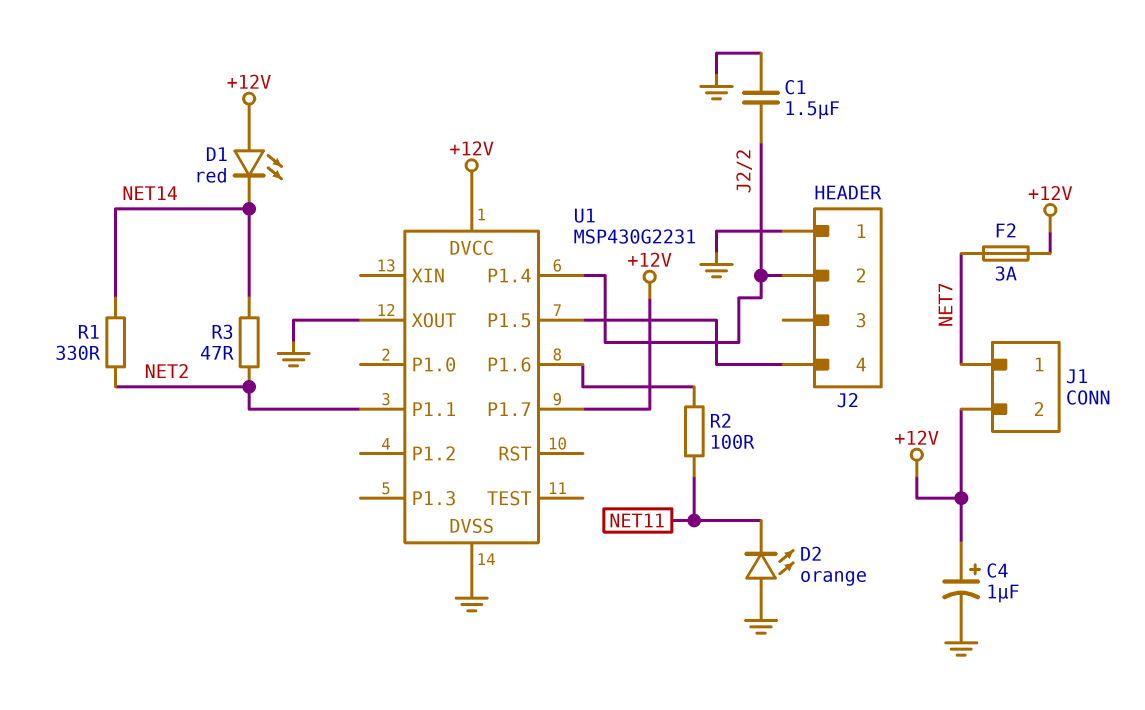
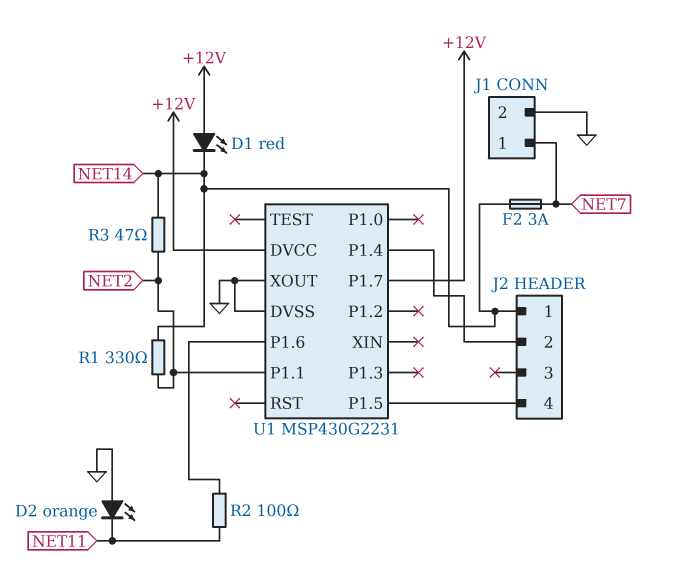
C1: 1.5uF (GND, J2/2) -> none
C4: 1uF (plus +12V, minus GND) -> none
F2: 3A (+12V, NET7) -> 3A (NET7, NET14)
J1 pin 2: +12V -> GND
J2 pin 1: GND -> NET14

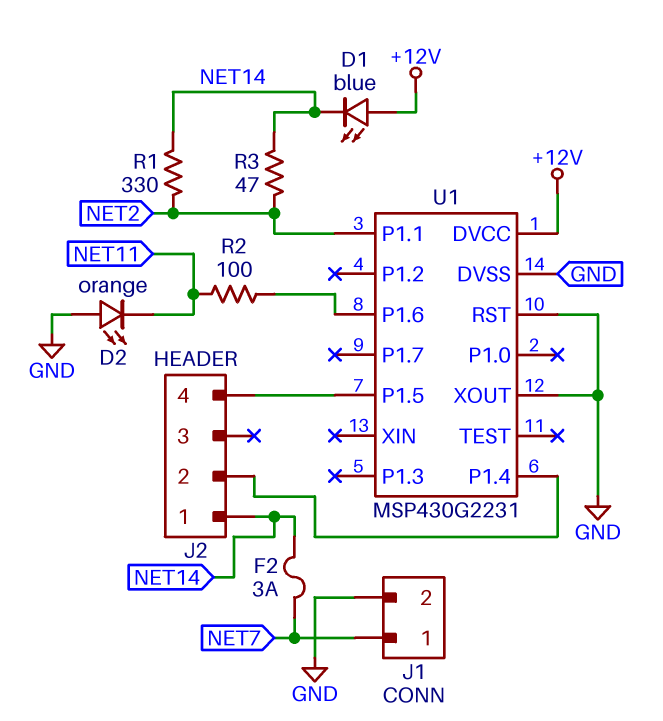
D1: LED red (A +12V, K NET14) -> LED blue (A +12V, K NET14)
U1 pin P1.7: +12V -> none
U1 pin RST: none -> GND

